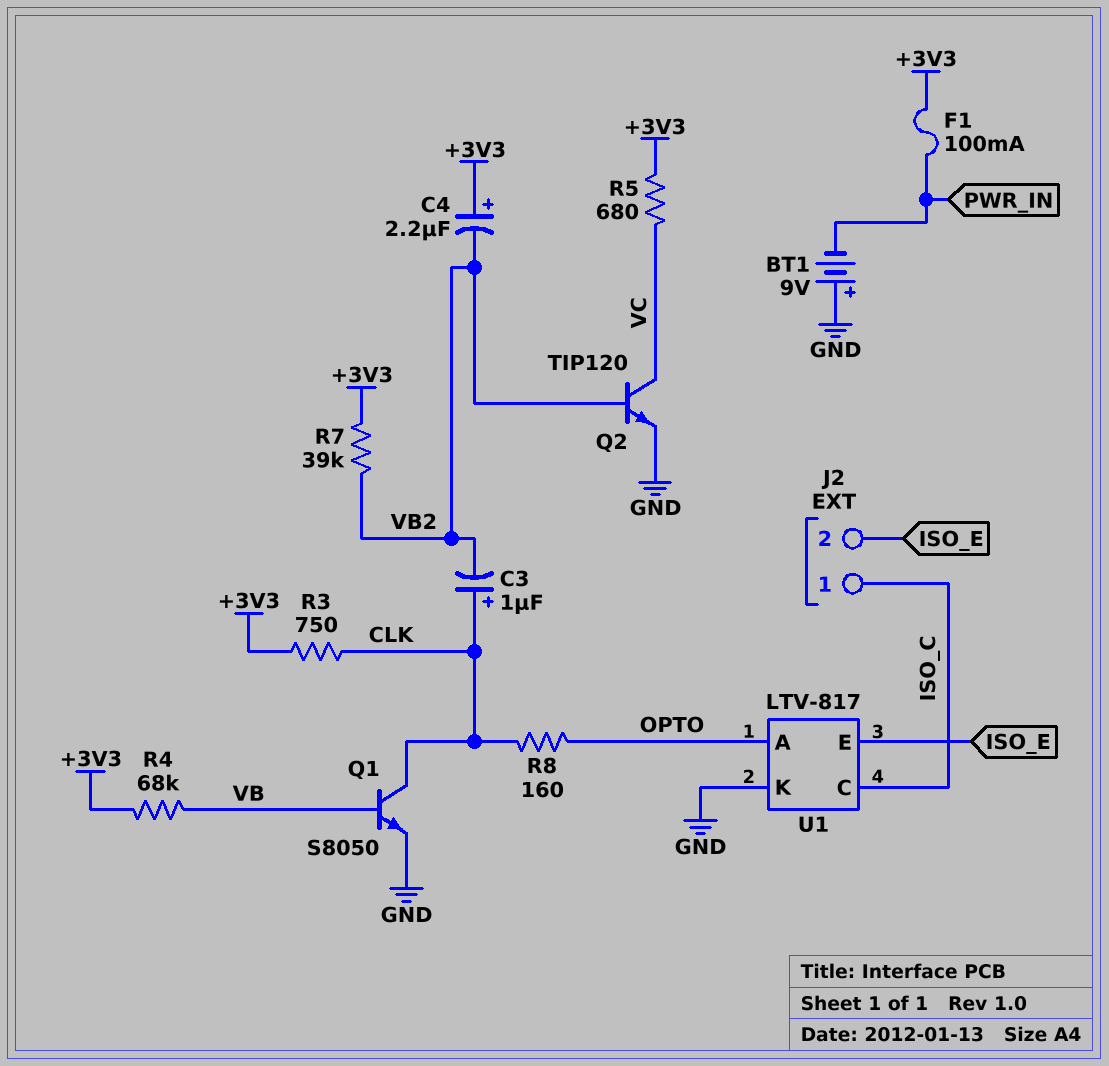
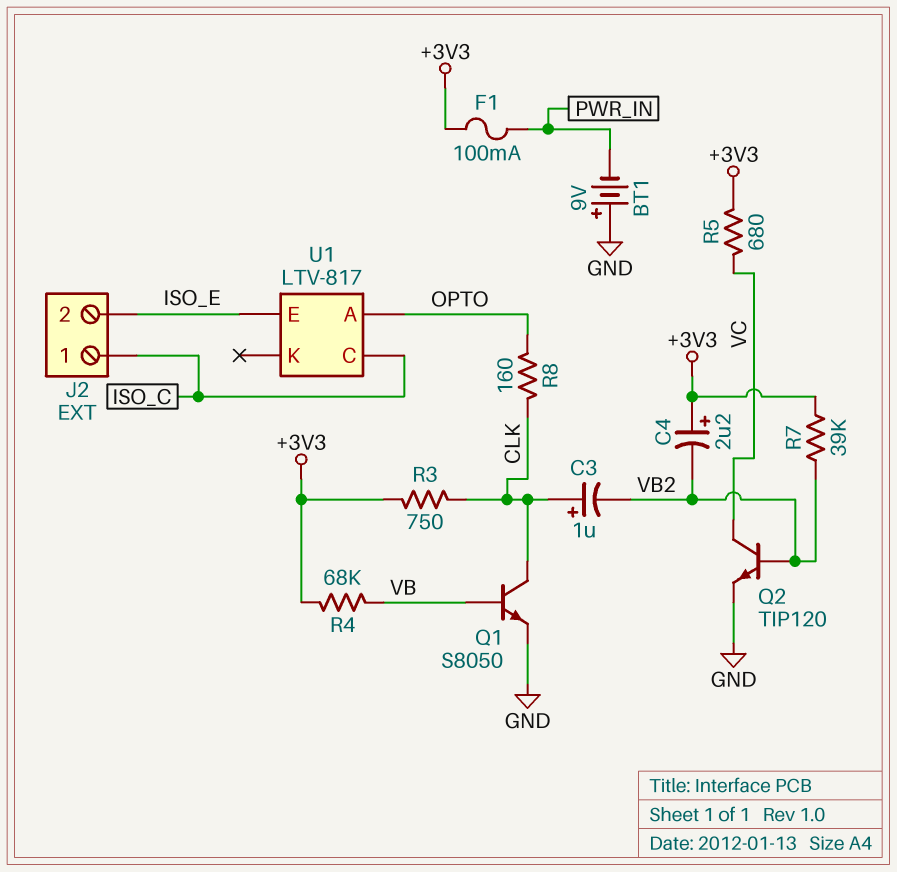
U1 pin K: GND -> none

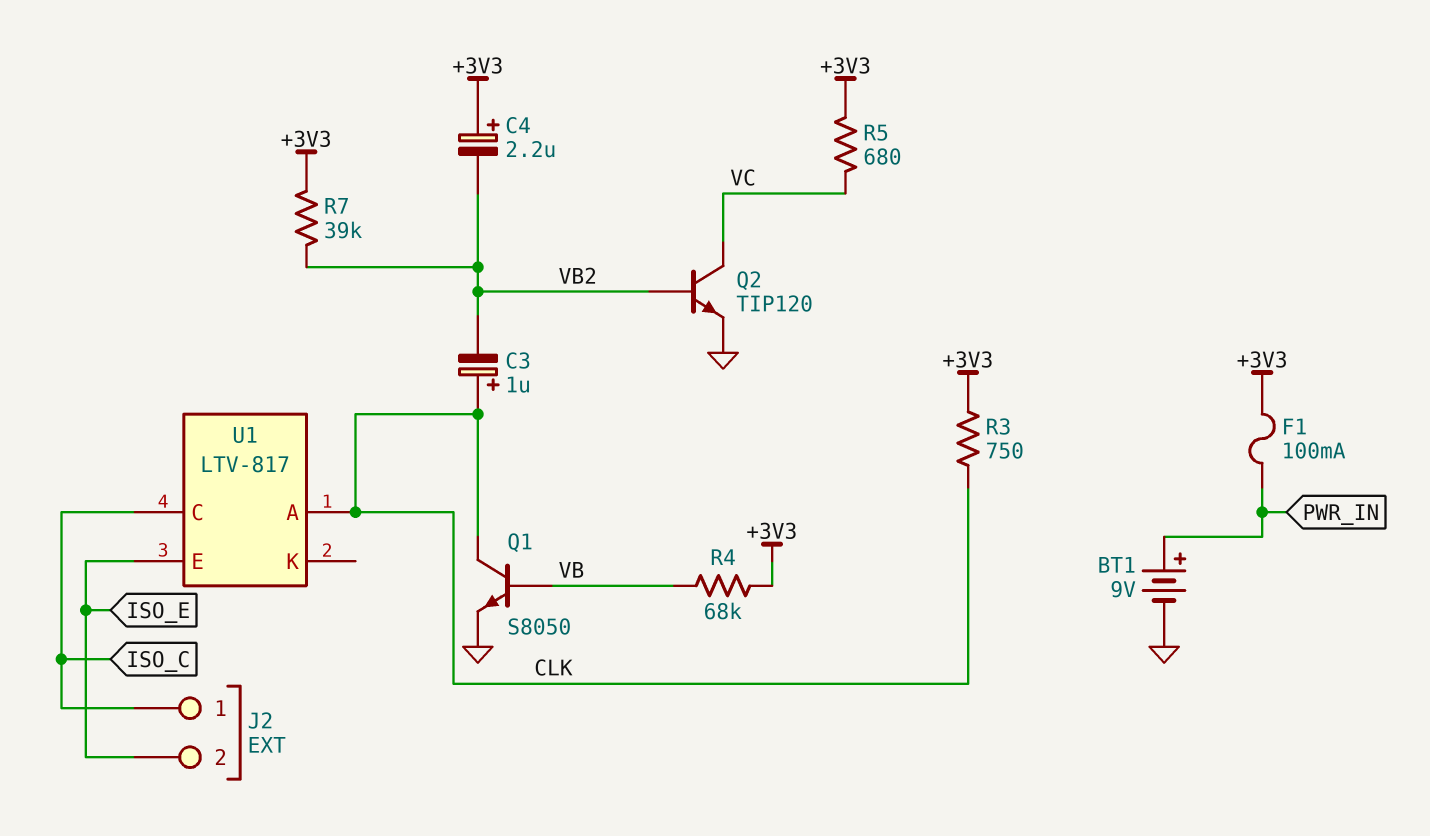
BT1: 9V (plus GND, minus PWR_IN) -> 9V (plus PWR_IN, minus GND)
R8: 160 (CLK, OPTO) -> none
U1 pin A: OPTO -> CLK

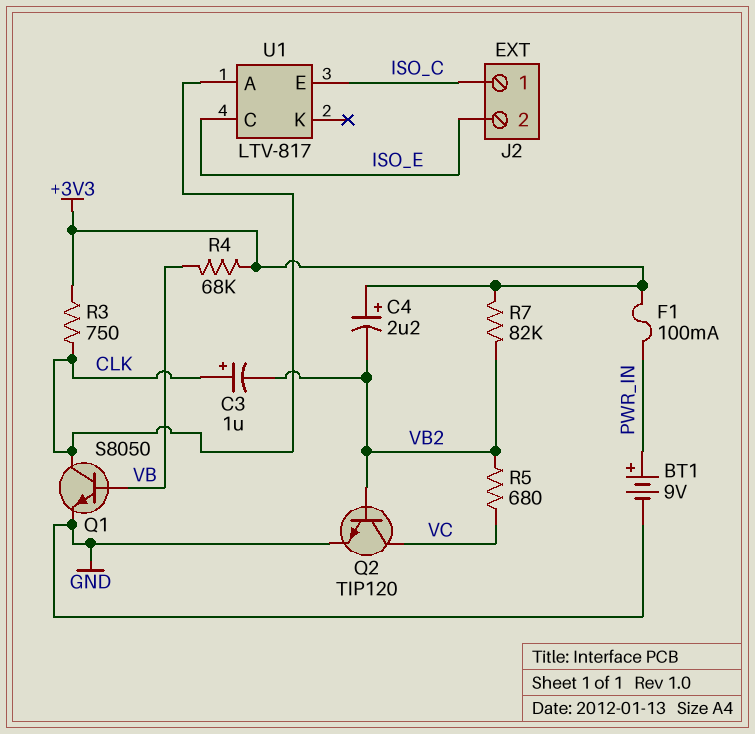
R5: 680 (+3V3, VC) -> 680 (VB2, VC)
R7: 39k (+3V3, VB2) -> 82k (+3V3, VB2)
U1 pin C: ISO_C -> ISO_E
U1 pin E: ISO_E -> ISO_C

